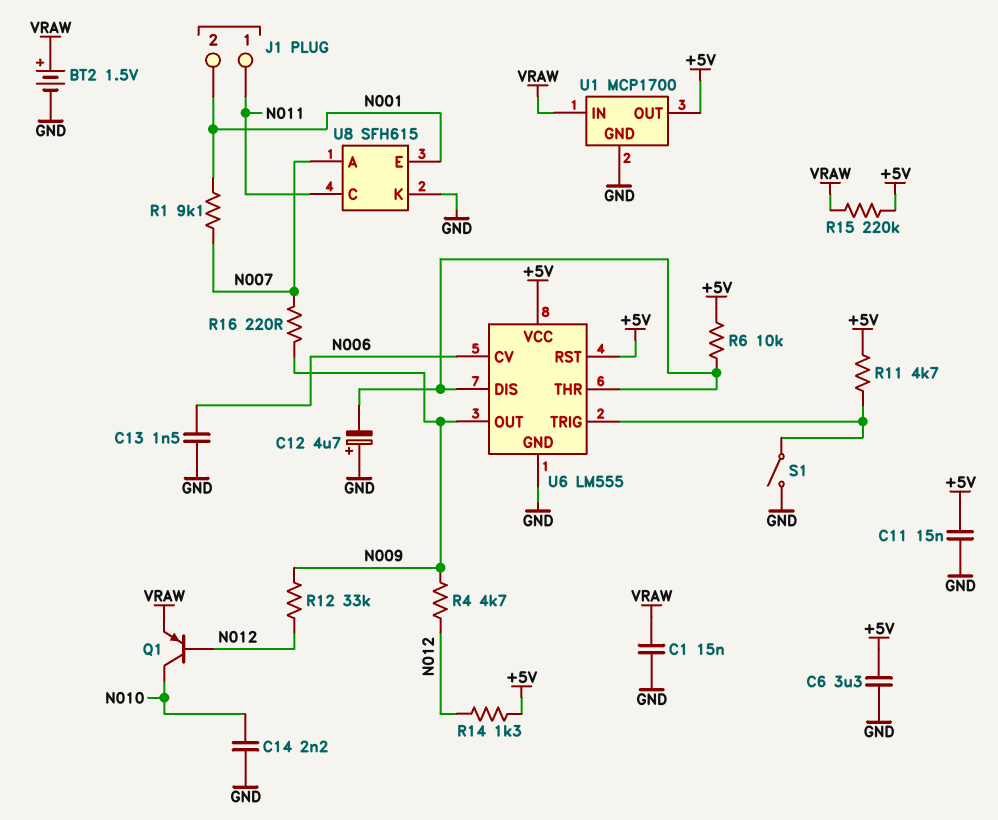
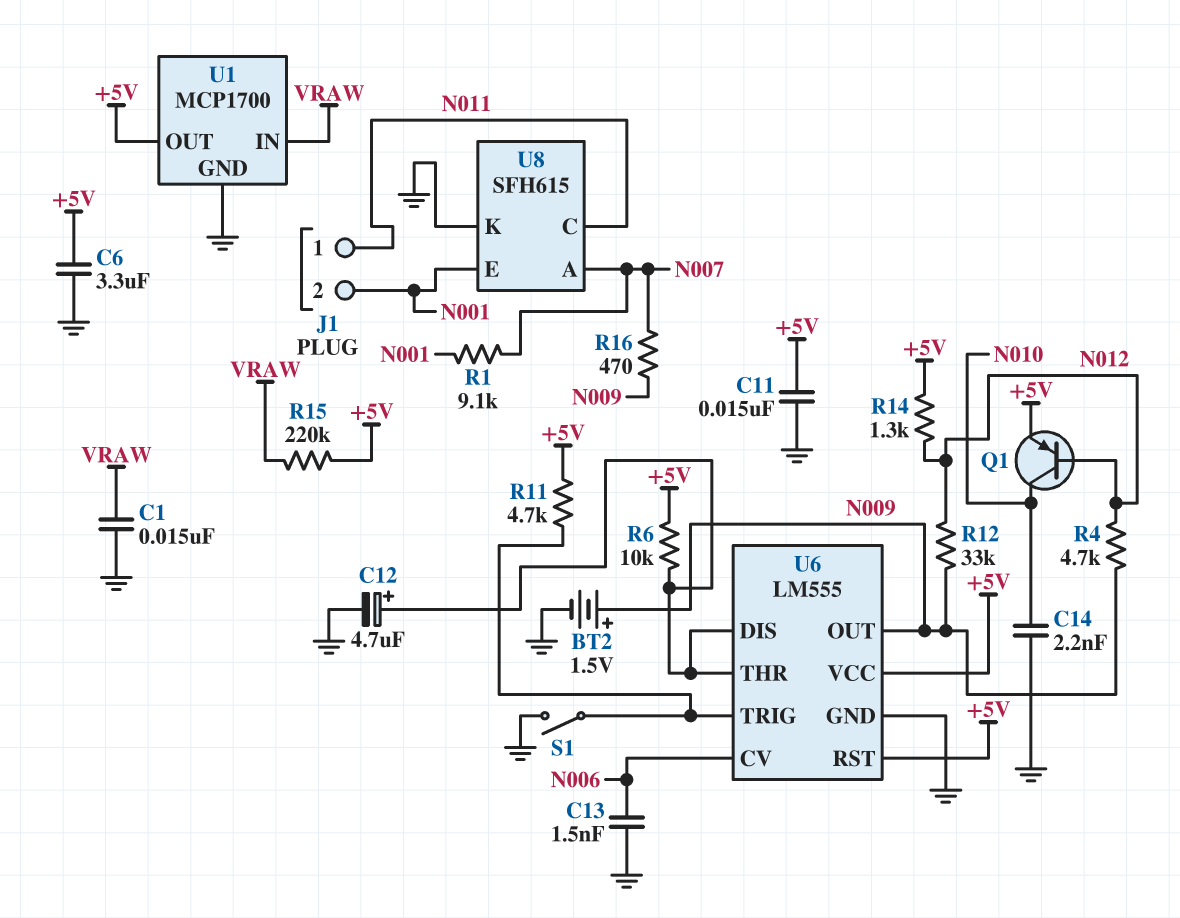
BT2: 1.5V (plus VRAW, minus GND) -> 1.5V (plus N009, minus GND)
C12: 4.7uF (plus GND, minus U6/DIS) -> 4.7uF (plus U6/DIS, minus GND)
Q1: PNP (B N012, C N010, E VRAW) -> PNP (B N012, C N010, E +5V)
R16: 220 (N007, N009) -> 470 (N007, N009)

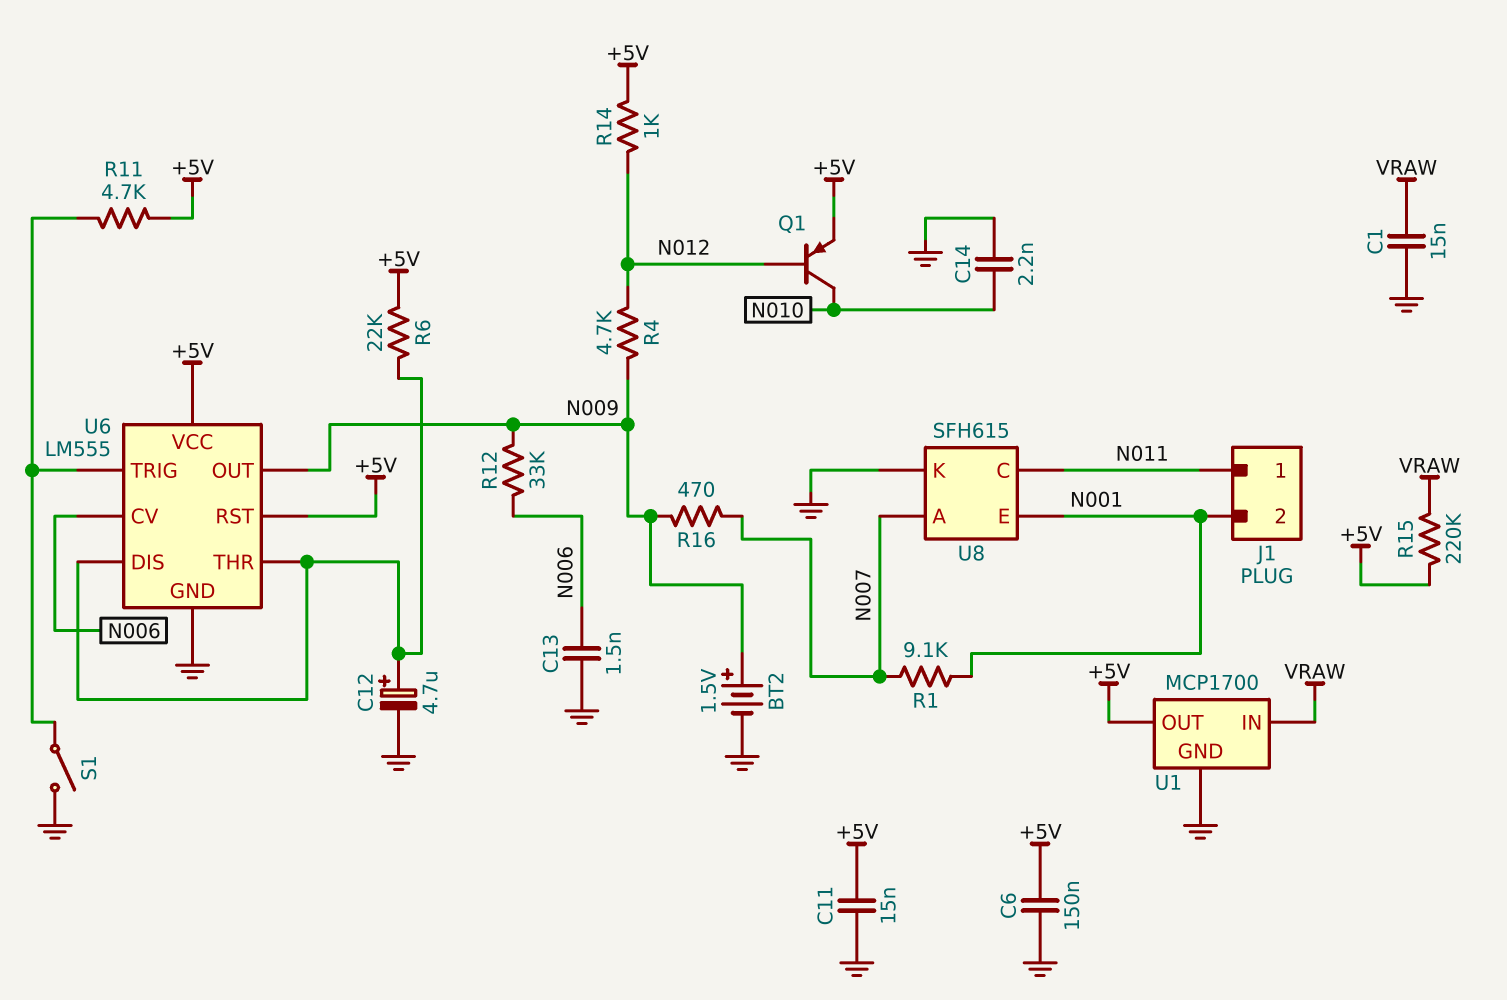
C6: 3.3uF (+5V, GND) -> 150nF (+5V, GND)
R6: 10k (+5V, U6/DIS) -> 22k (+5V, U6/DIS)
R12: 33k (N009, N012) -> 33k (N006, N009)
R14: 1.3k (+5V, N012) -> 1k (+5V, N012)

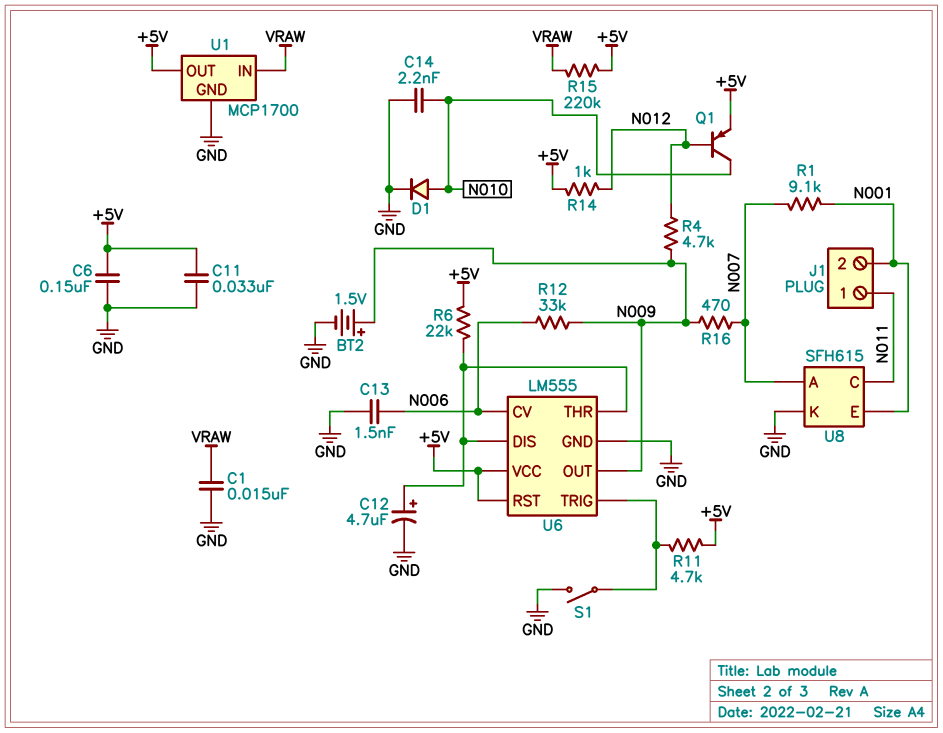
C11: 15nF (+5V, GND) -> 33nF (+5V, GND)
D1: none -> diode (A N010, K GND)

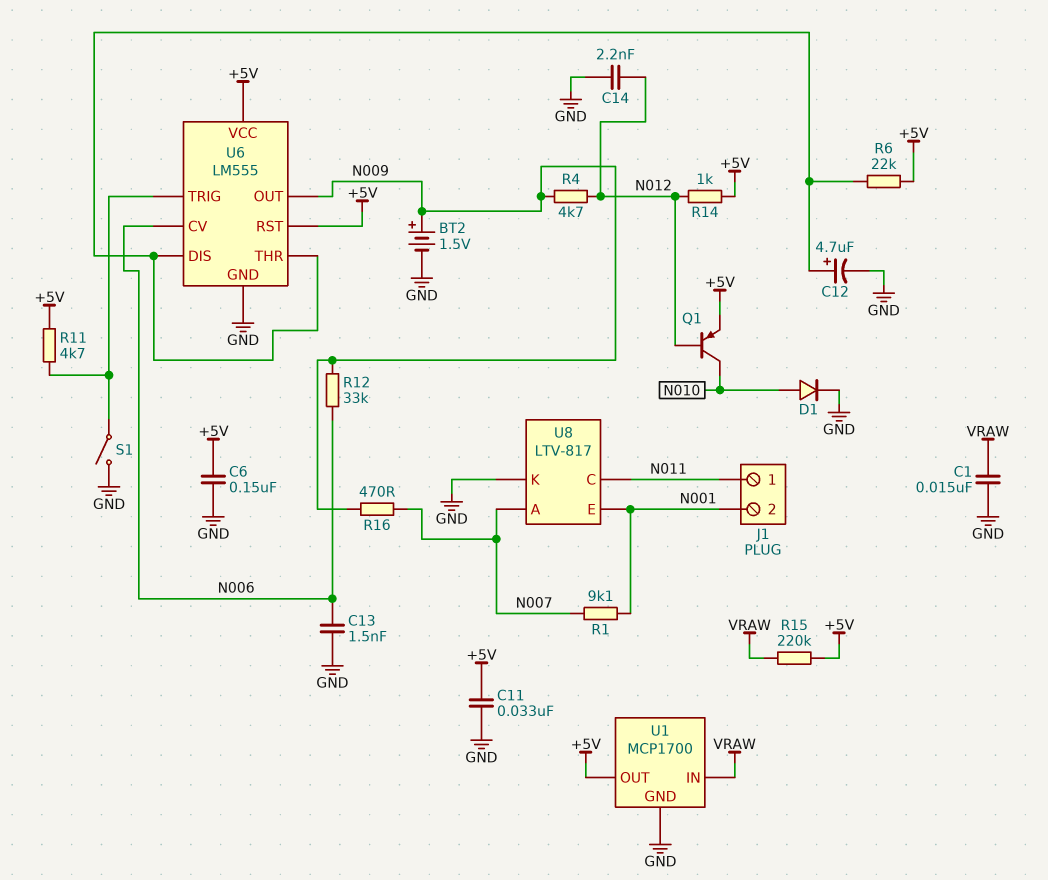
C14: 2.2nF (GND, N010) -> 2.2nF (GND, N012)
U8: SFH615 -> LTV-817

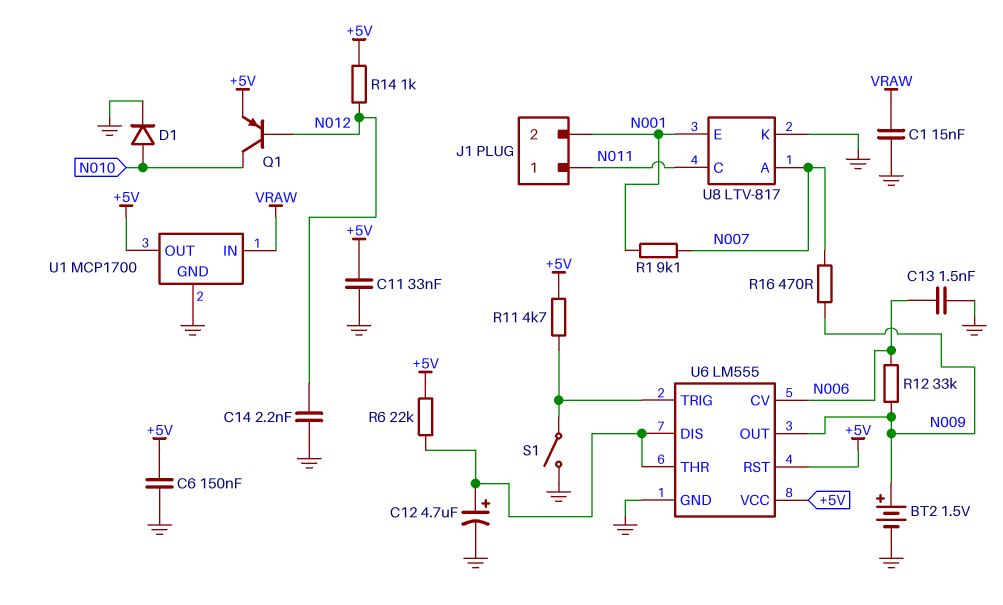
R4: 4.7k (N009, N012) -> none
R15: 220k (+5V, VRAW) -> none

